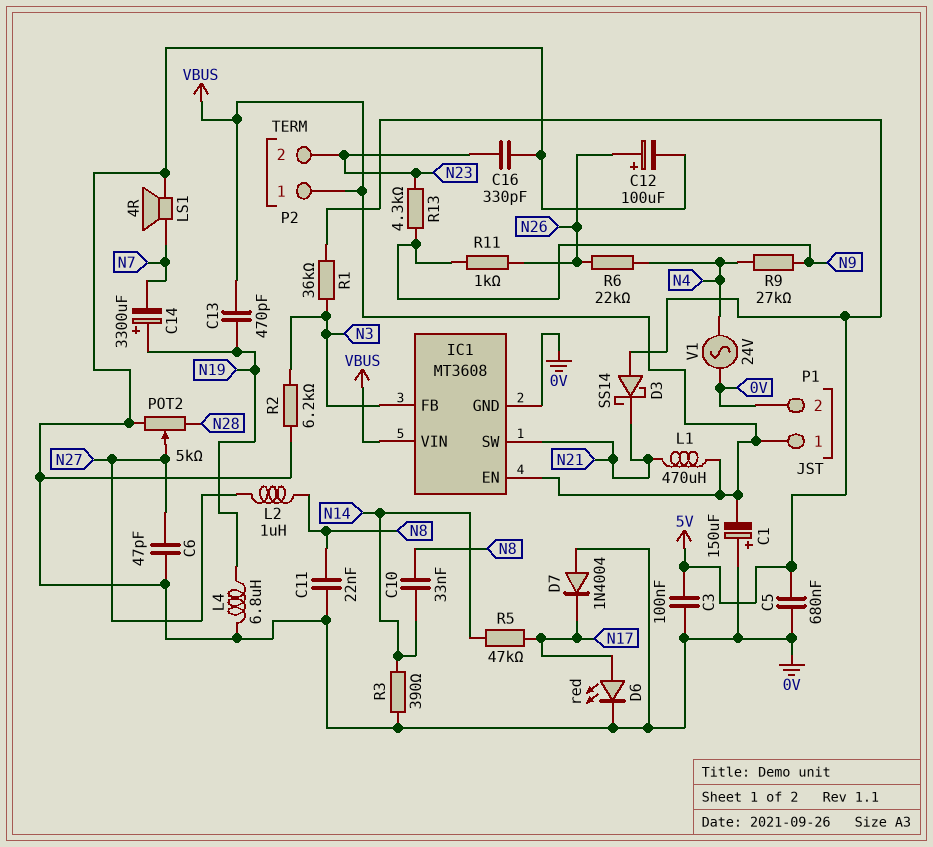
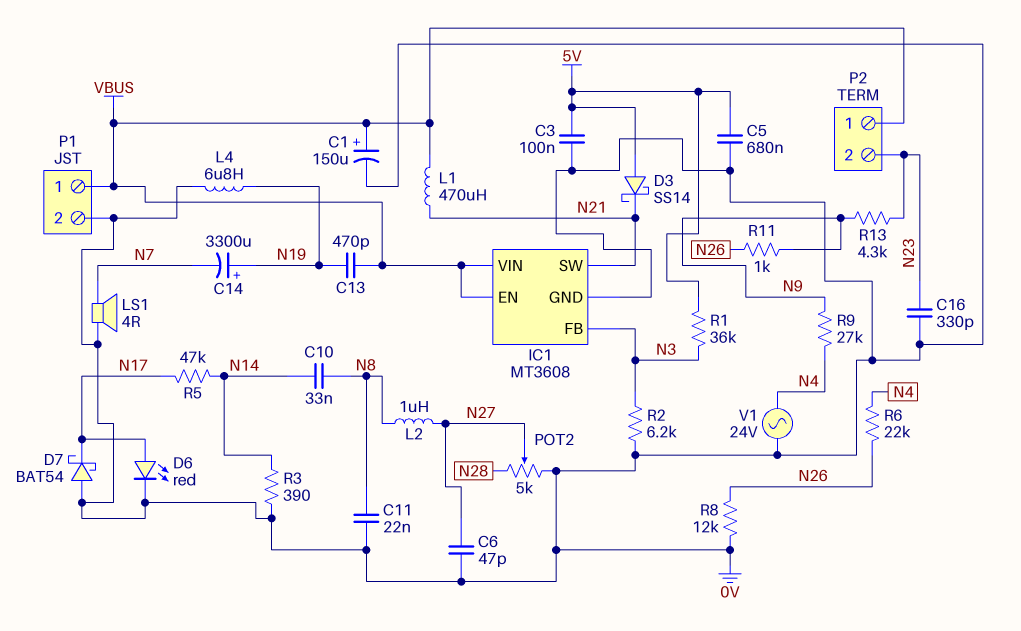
C1: 150uF (plus 0V, minus VBUS) -> 150uF (plus VBUS, minus 0V)
C12: 100uF (plus N26, minus 0V) -> none
D7: diode 1N4004 (A 0V, K N17) -> schottky BAT54 (A 0V, K N17)
R8: none -> 12k (0V, N26)

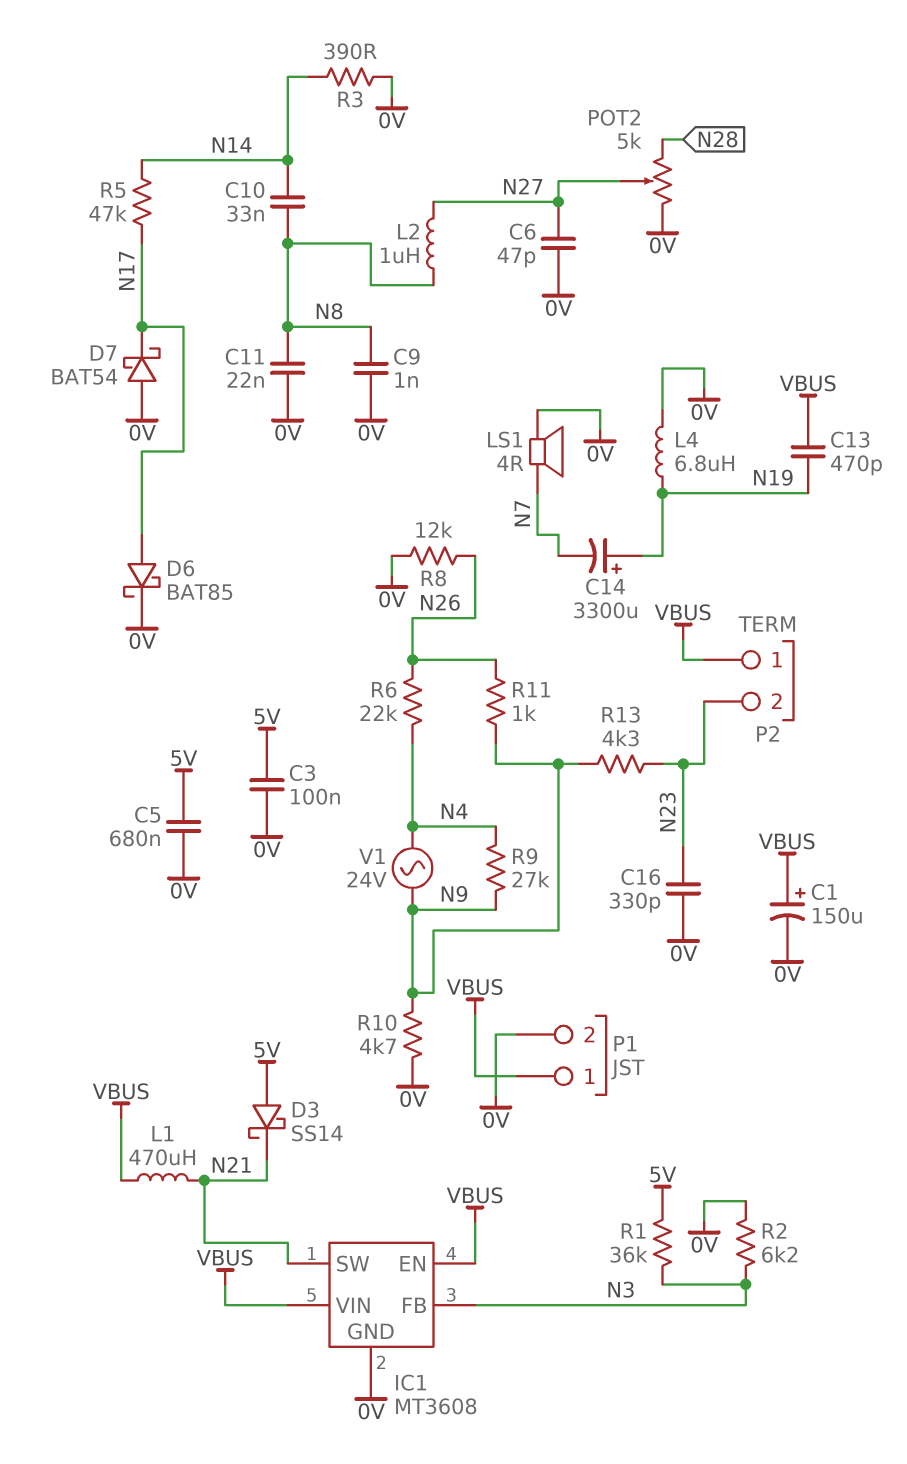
C9: none -> 1nF (0V, N8)
D6: LED red (A N17, K 0V) -> schottky BAT85 (A N17, K 0V)
R10: none -> 4.7k (0V, N9)
V1: AC 24V (0V, N4) -> AC 24V (N4, N9)

